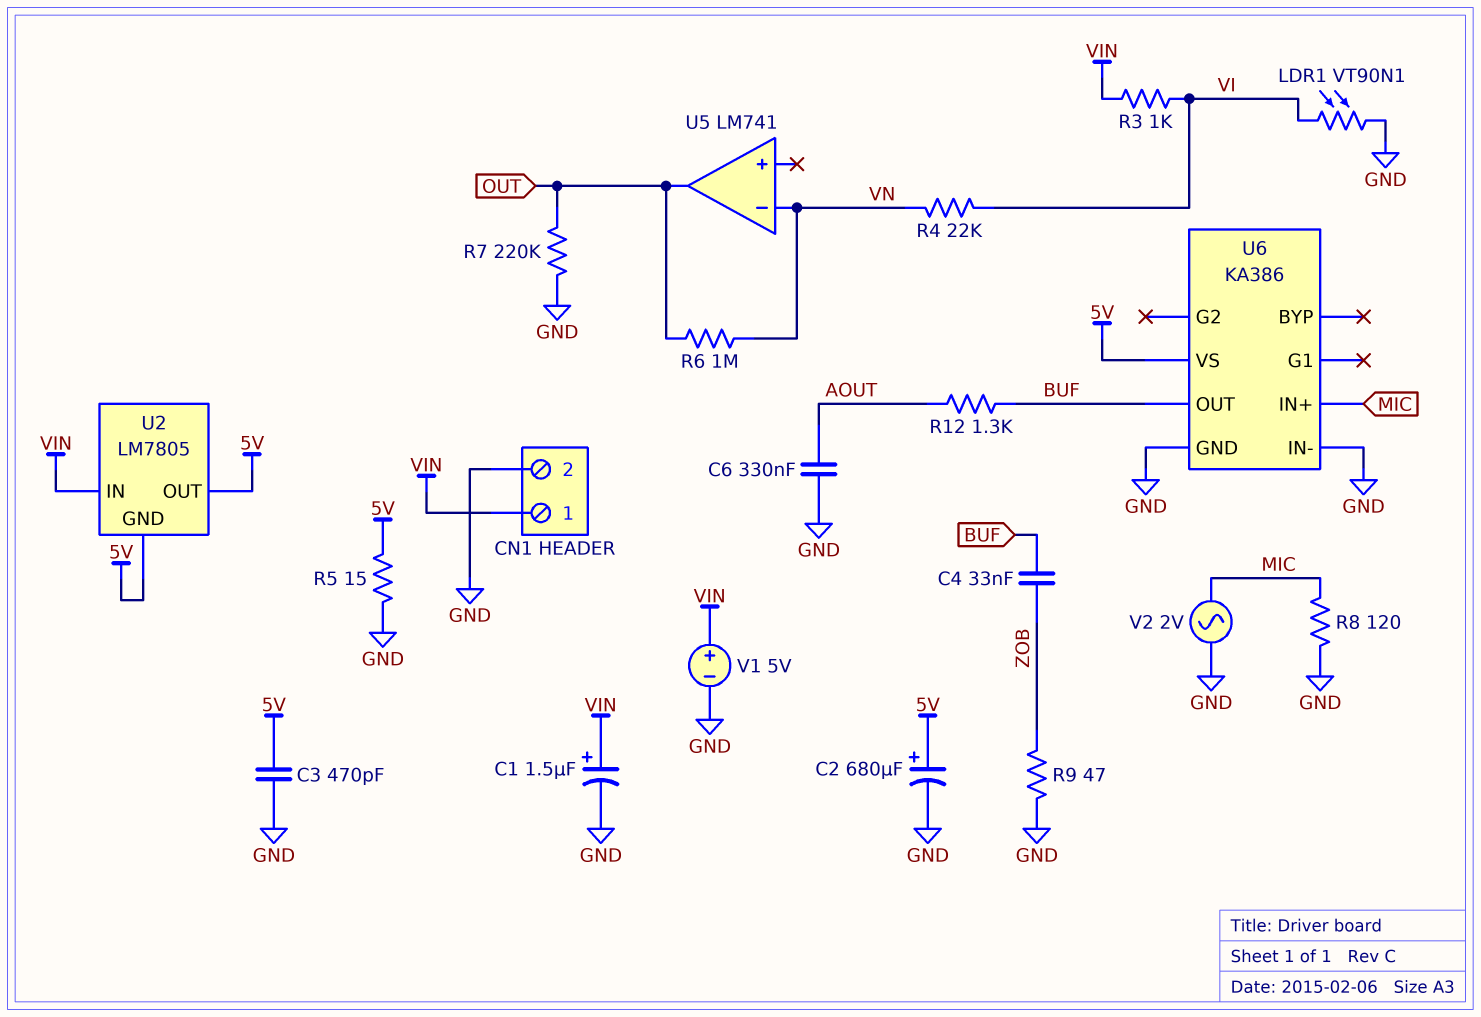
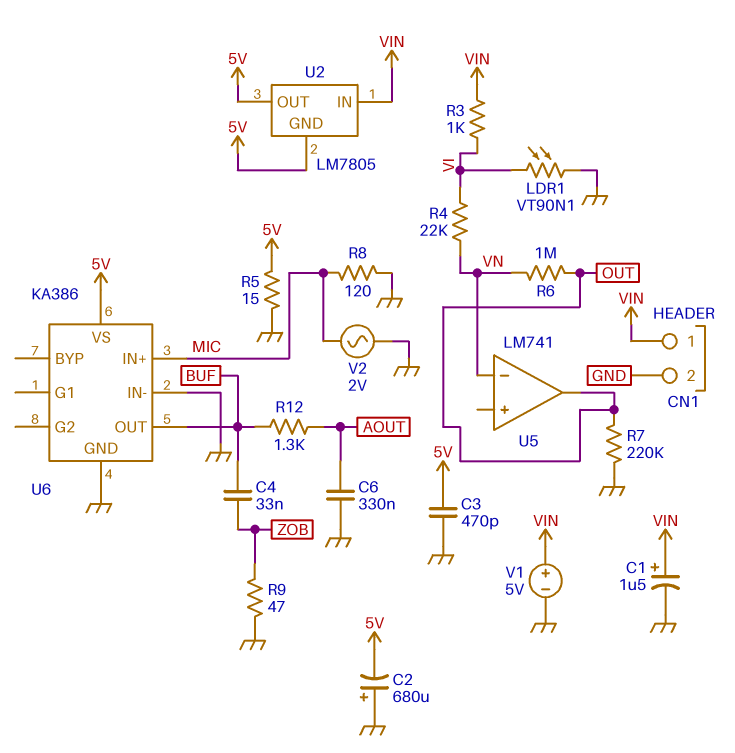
C2: 680uF (plus 5V, minus GND) -> 680uF (plus GND, minus 5V)

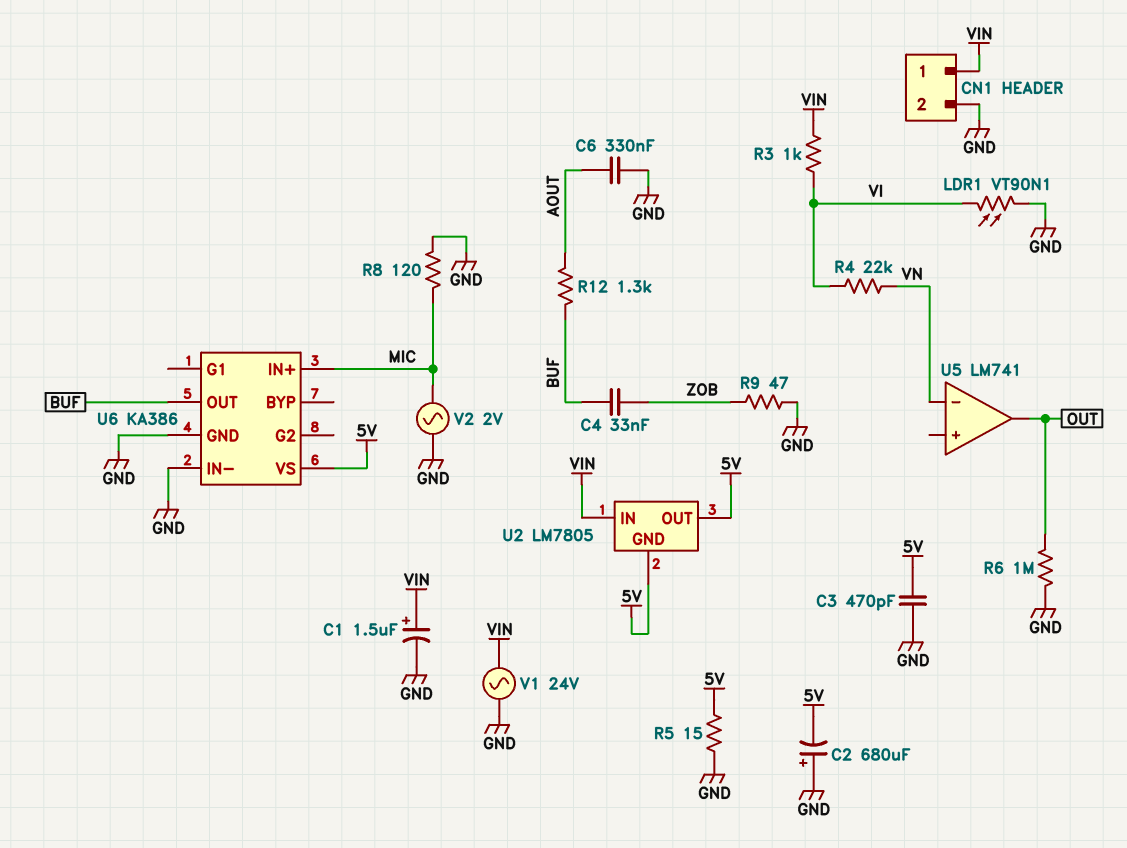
R6: 1M (OUT, VN) -> 1M (GND, OUT)
R7: 220k (GND, OUT) -> none
V1: 5V (plus VIN, minus GND) -> AC 24V (GND, VIN)

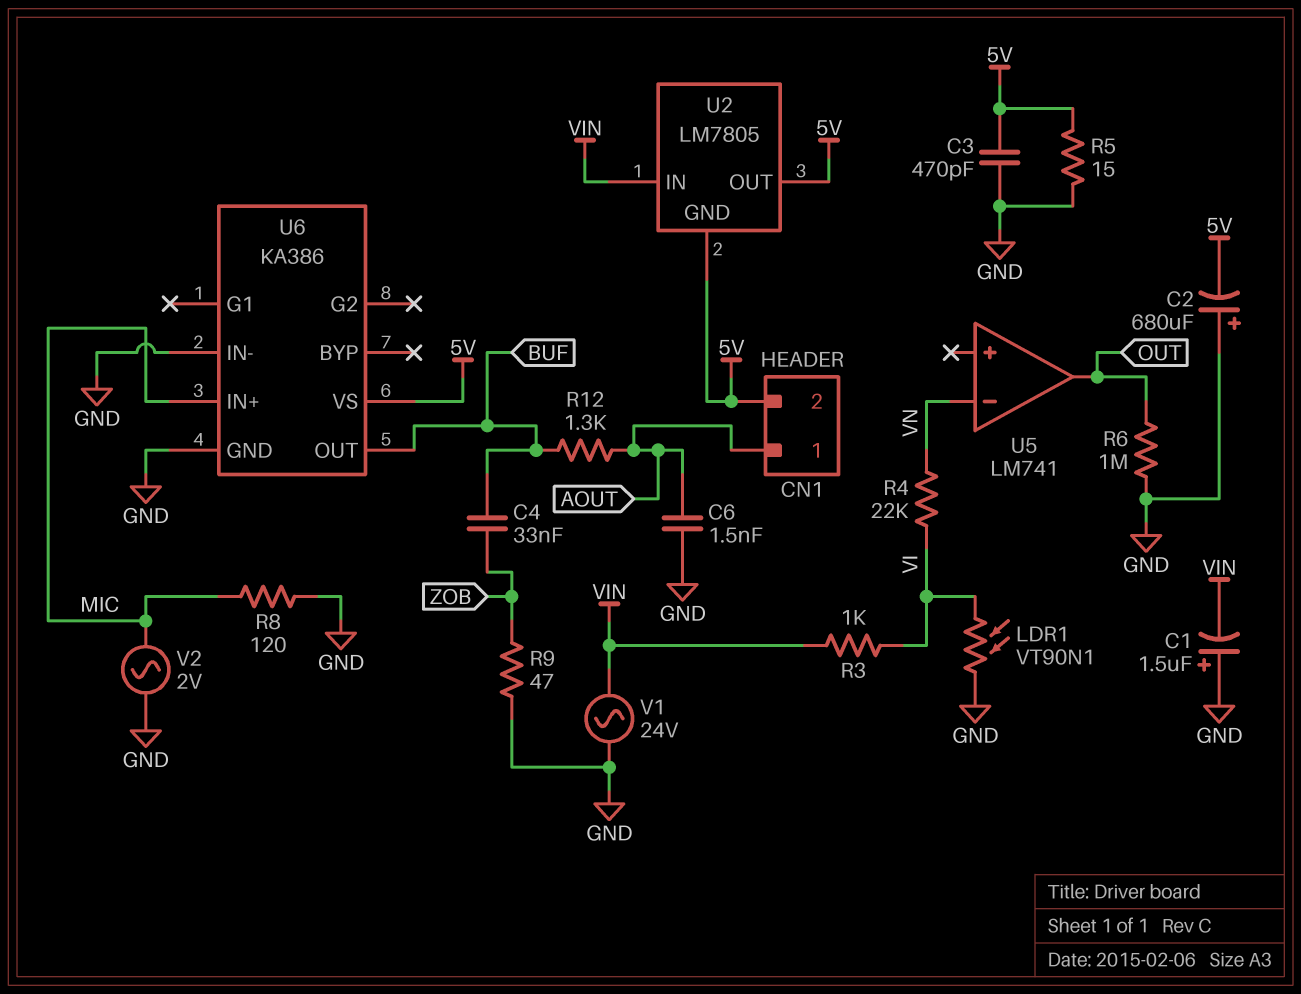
C1: 1.5uF (plus VIN, minus GND) -> 1.5uF (plus GND, minus VIN)
C6: 330nF (AOUT, GND) -> 1.5nF (AOUT, GND)
CN1 pin 1: VIN -> AOUT
CN1 pin 2: GND -> 5V

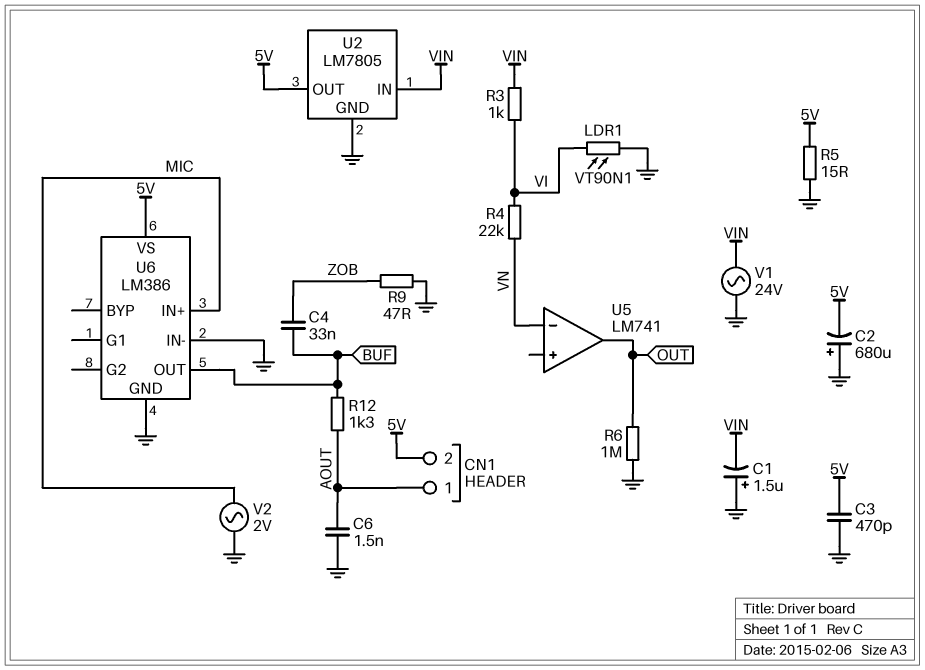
R8: 120 (GND, MIC) -> none
U2 pin GND: 5V -> GND
U6: KA386 -> LM386

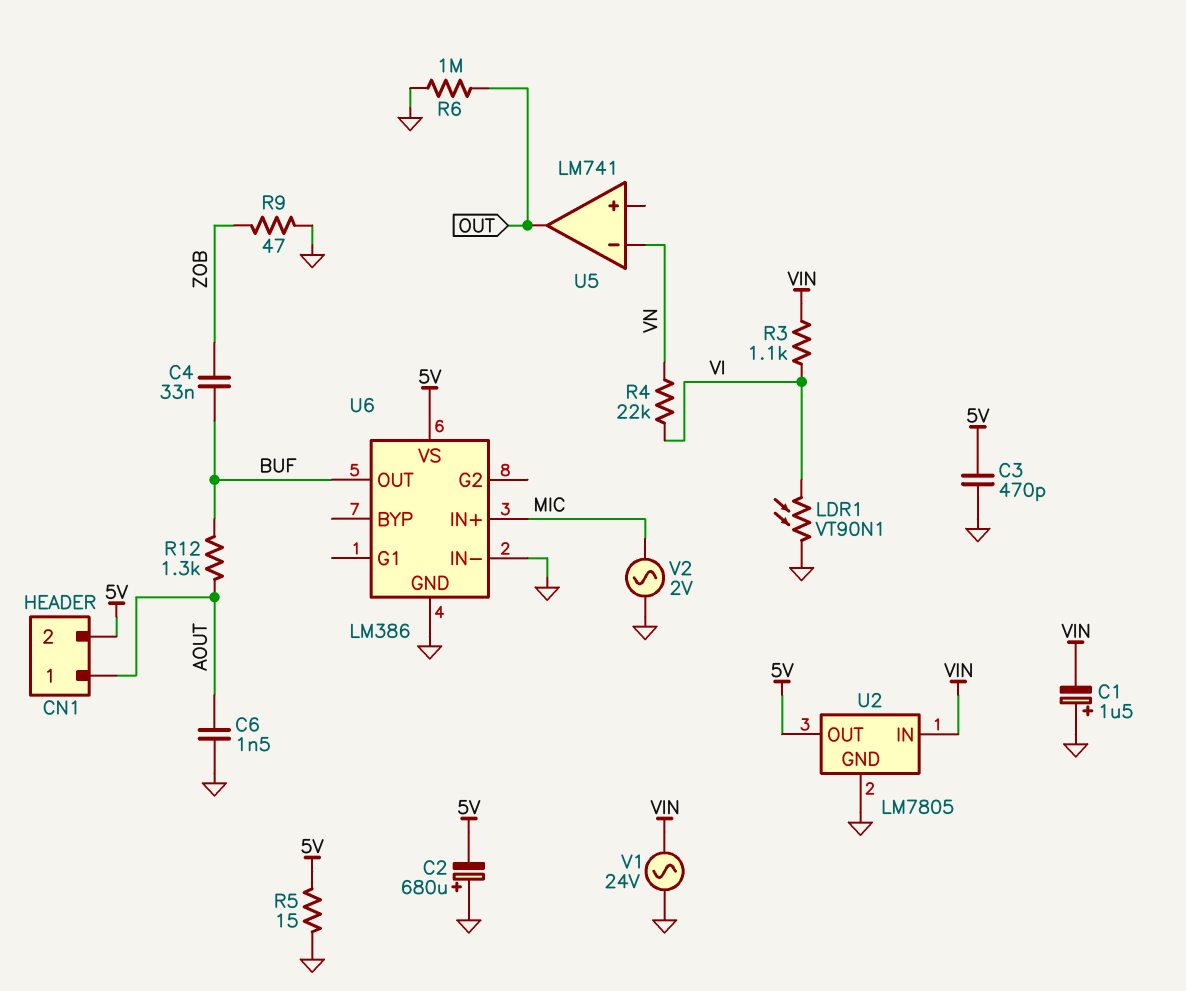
R3: 1k (VI, VIN) -> 1.1k (VI, VIN)

